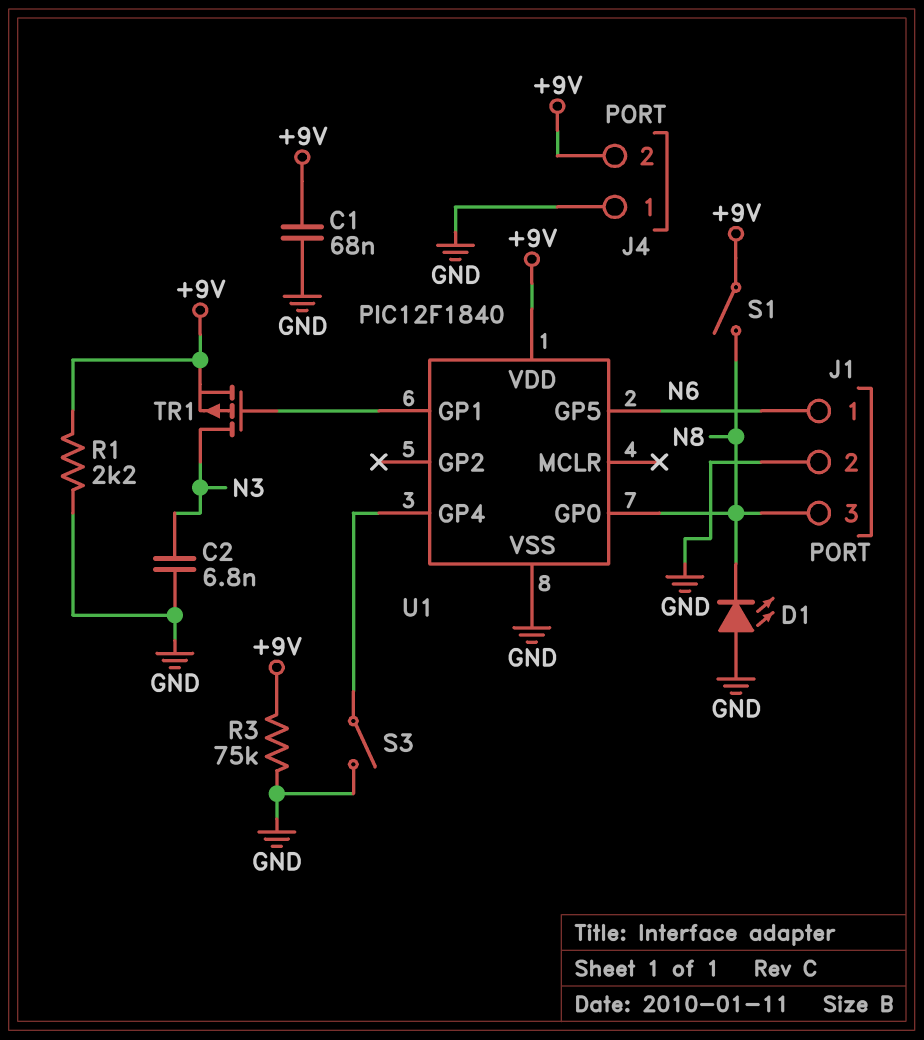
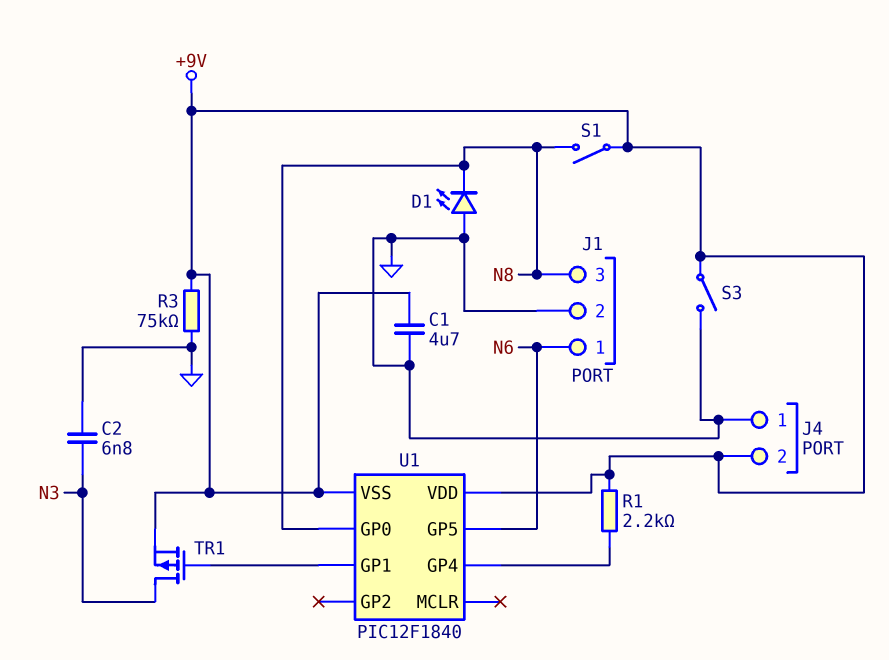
C1: 68nF (+9V, GND) -> 4.7uF (+9V, GND)
R1: 2.2k (+9V, GND) -> 2.2k (+9V, U1/GP4)
S3: switch (GND, U1/GP4) -> switch (+9V, GND)
U1 pin VSS: GND -> +9V

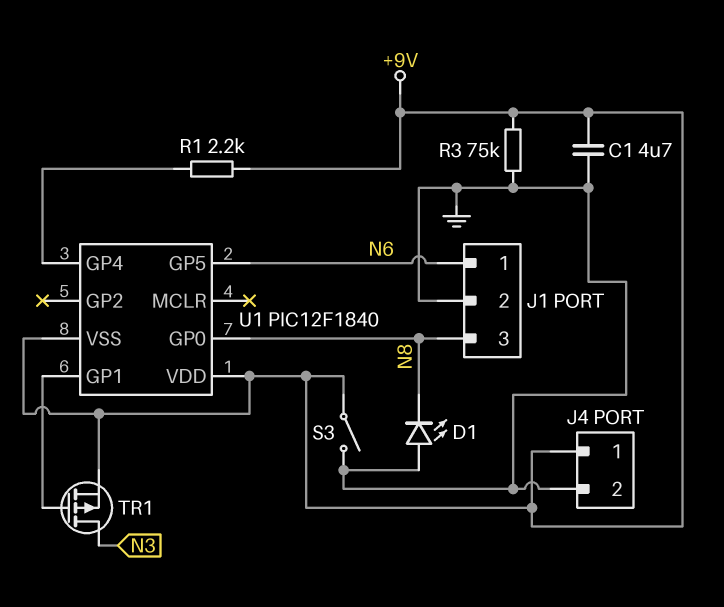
C2: 6.8nF (GND, N3) -> none
J4 pin 1: GND -> +9V
J4 pin 2: +9V -> GND
S1: switch (+9V, N8) -> none

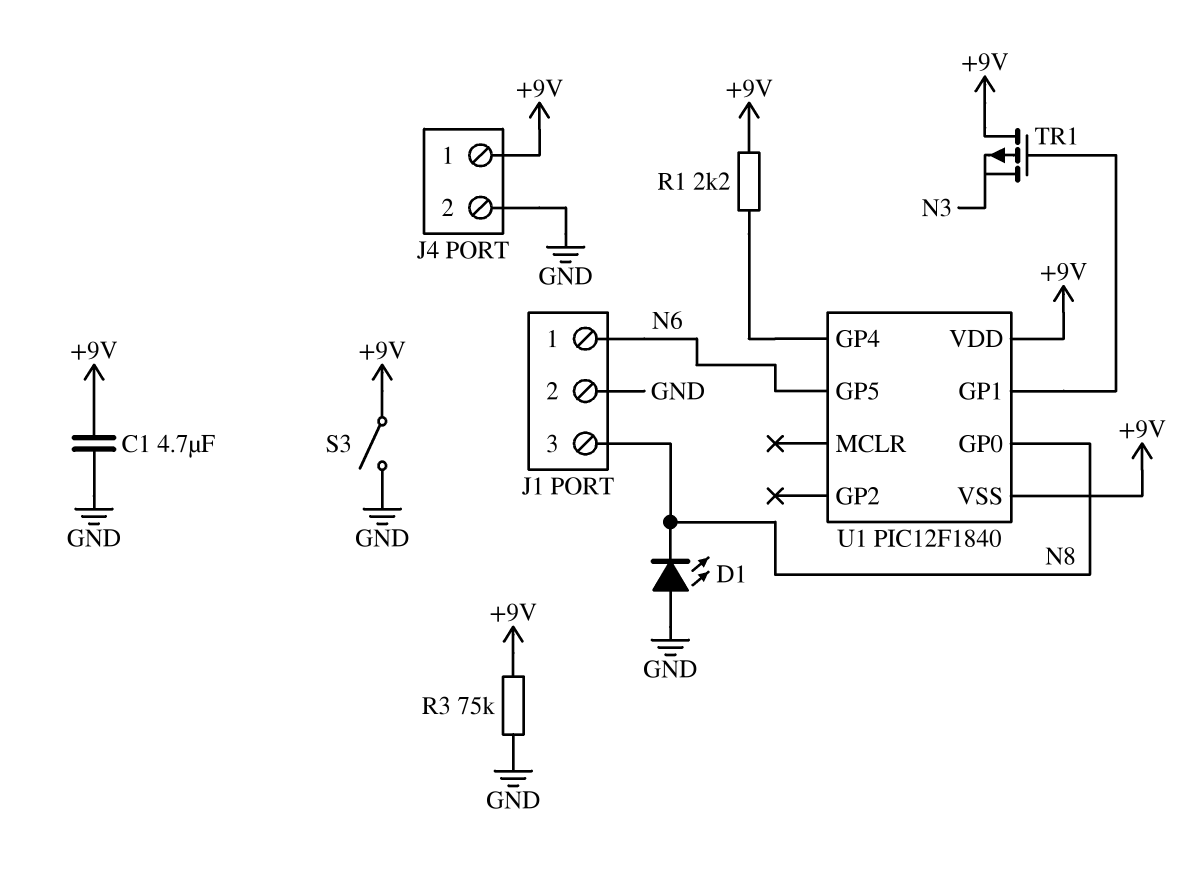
TR1: PMOS (G U1/GP1, D N3, S +9V) -> PMOS (G U1/GP1, D +9V, S N3)

